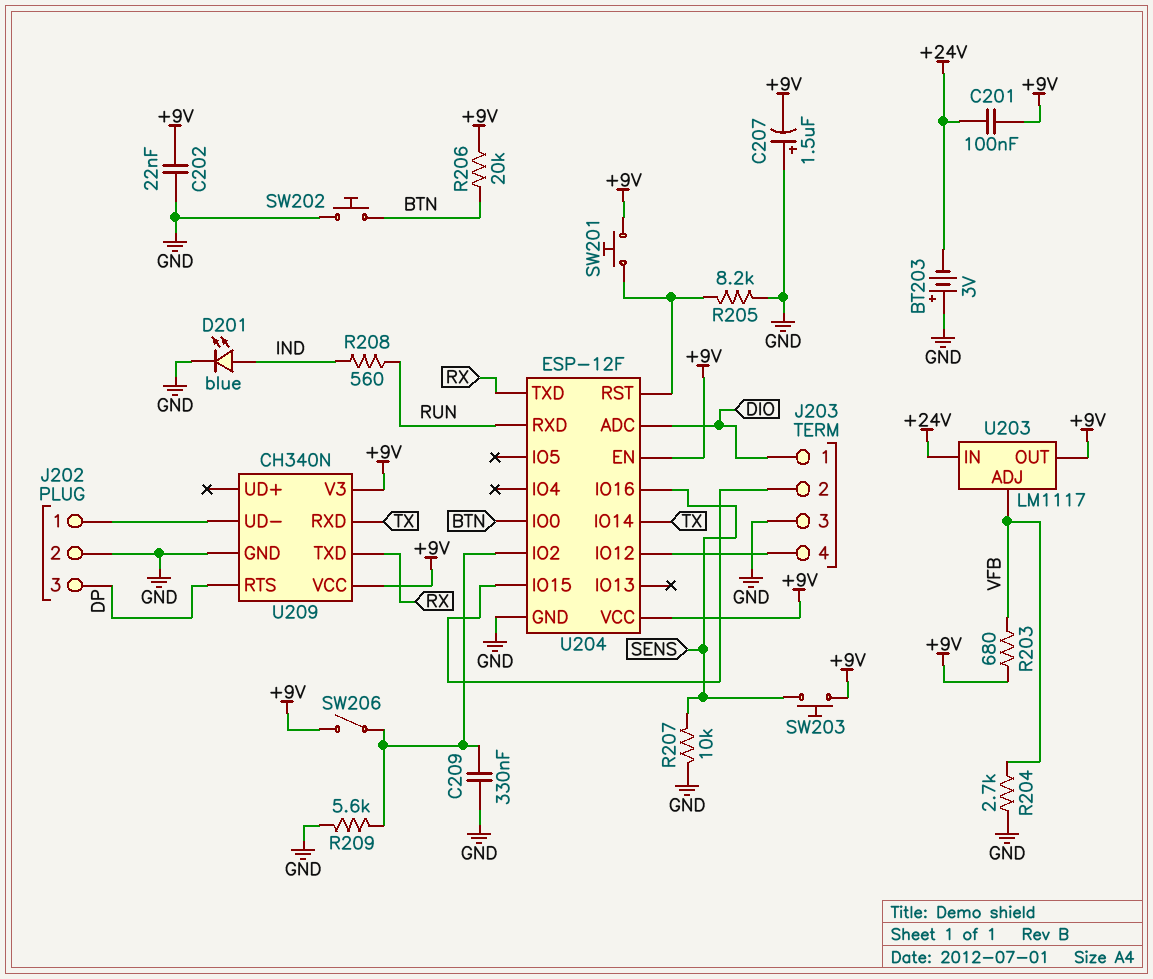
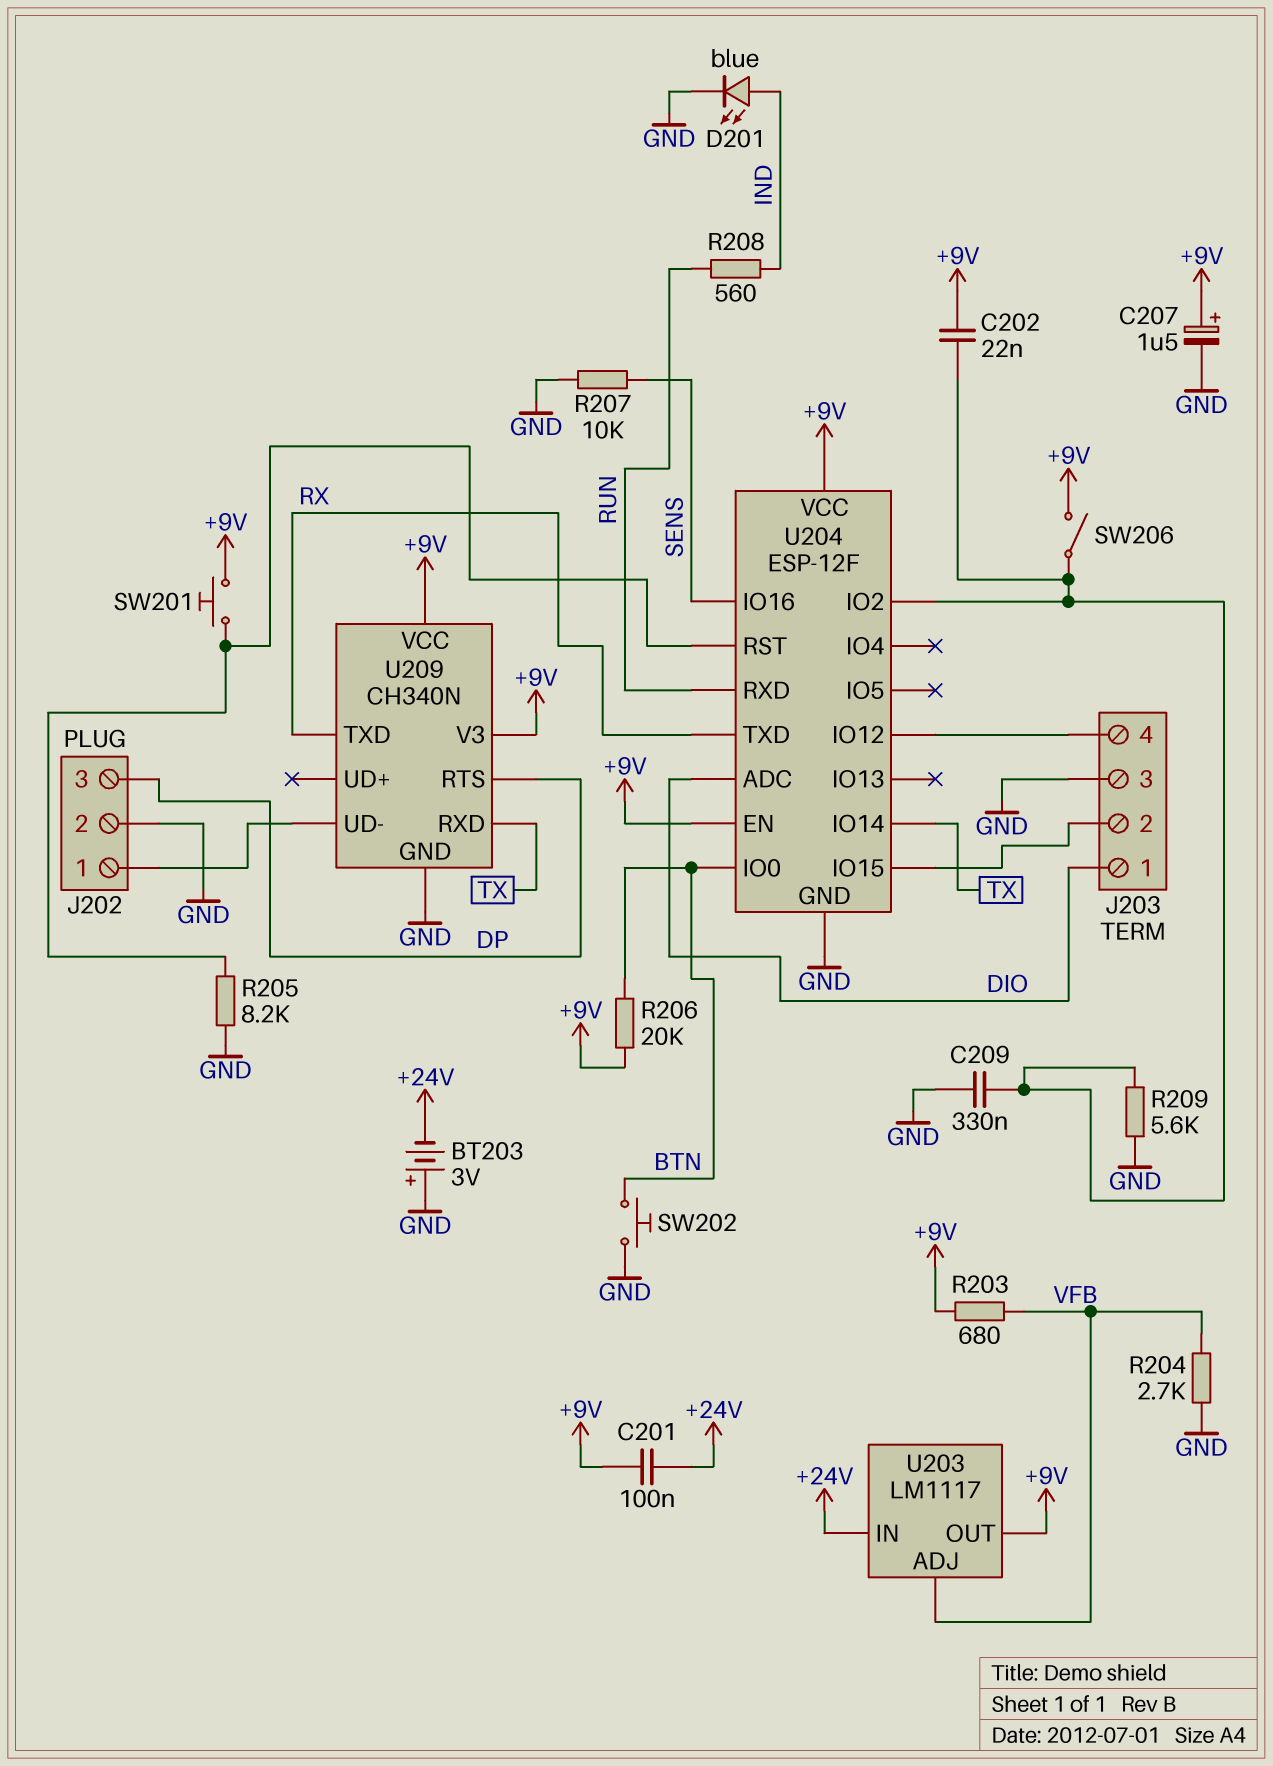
C202: 22nF (+9V, GND) -> 22nF (+9V, U204/IO2)
C207: 1.5uF (plus GND, minus +9V) -> 1.5uF (plus +9V, minus GND)
SW203: button (+9V, SENS) -> none

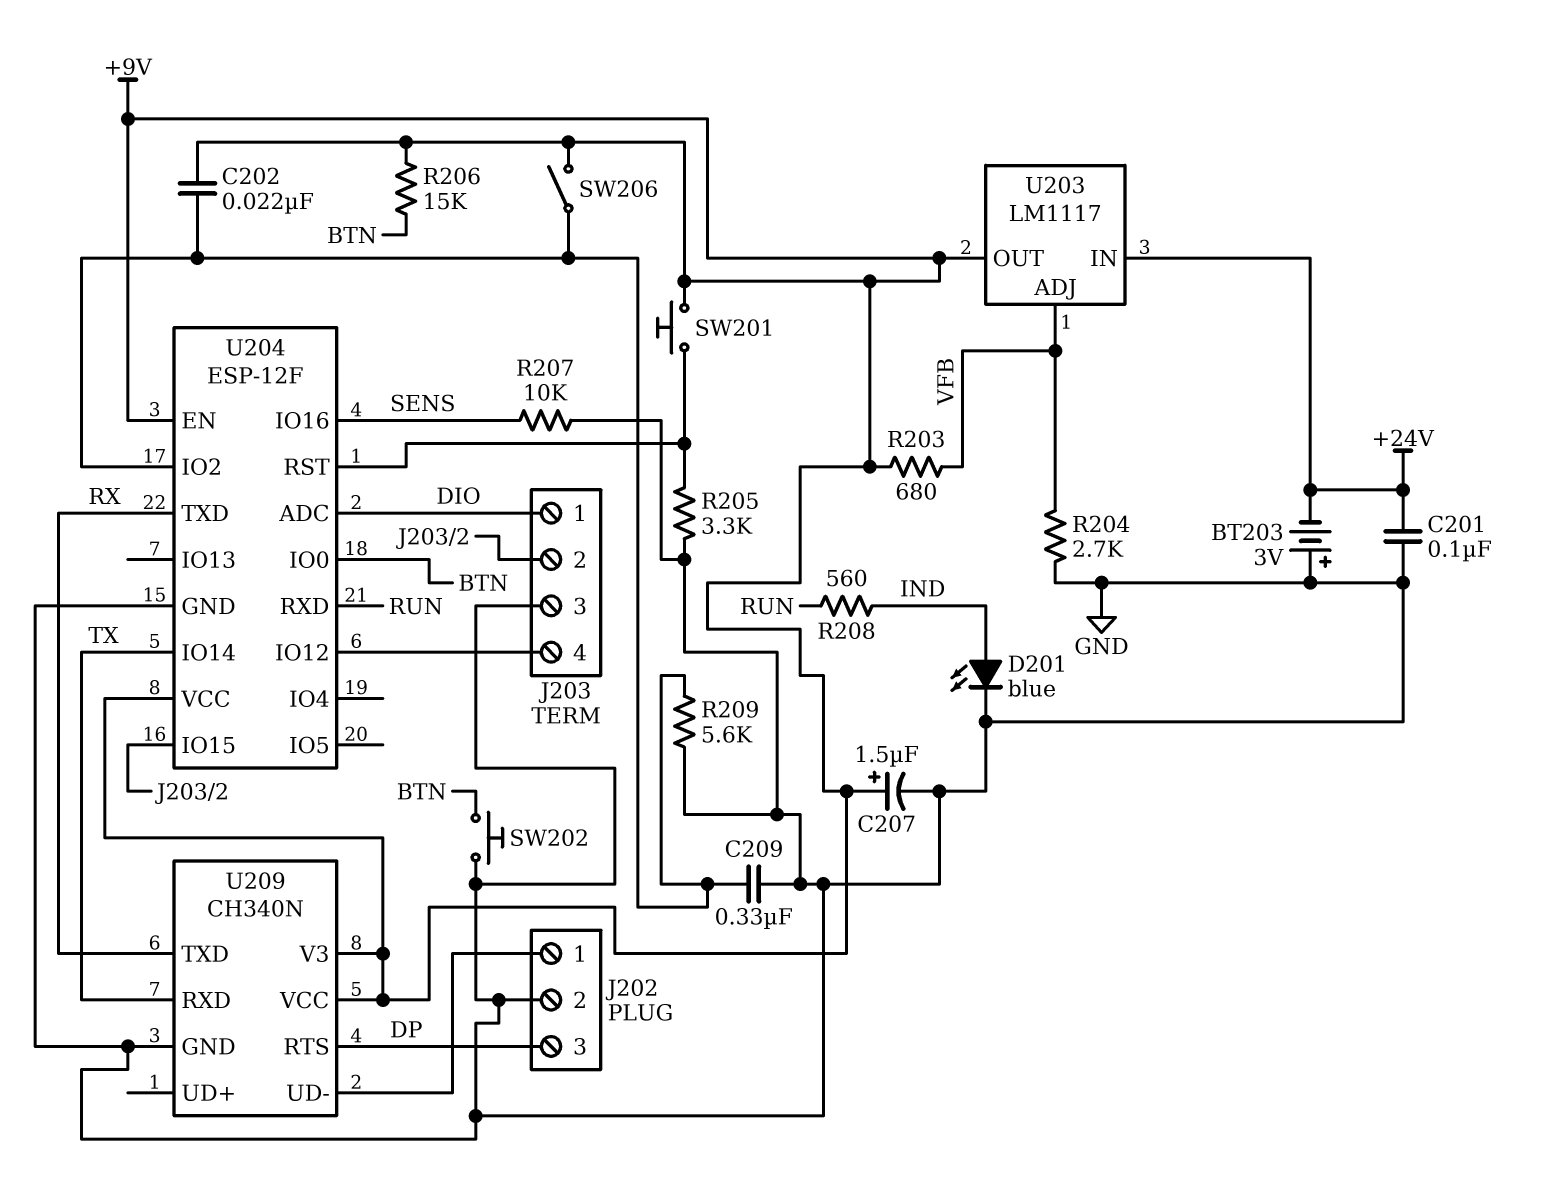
C201: 100nF (+9V, +24V) -> 100nF (+24V, GND)
R205: 8.2k (GND, U204/RST) -> 3.3k (GND, U204/RST)
R206: 20k (+9V, BTN) -> 15k (+9V, BTN)

